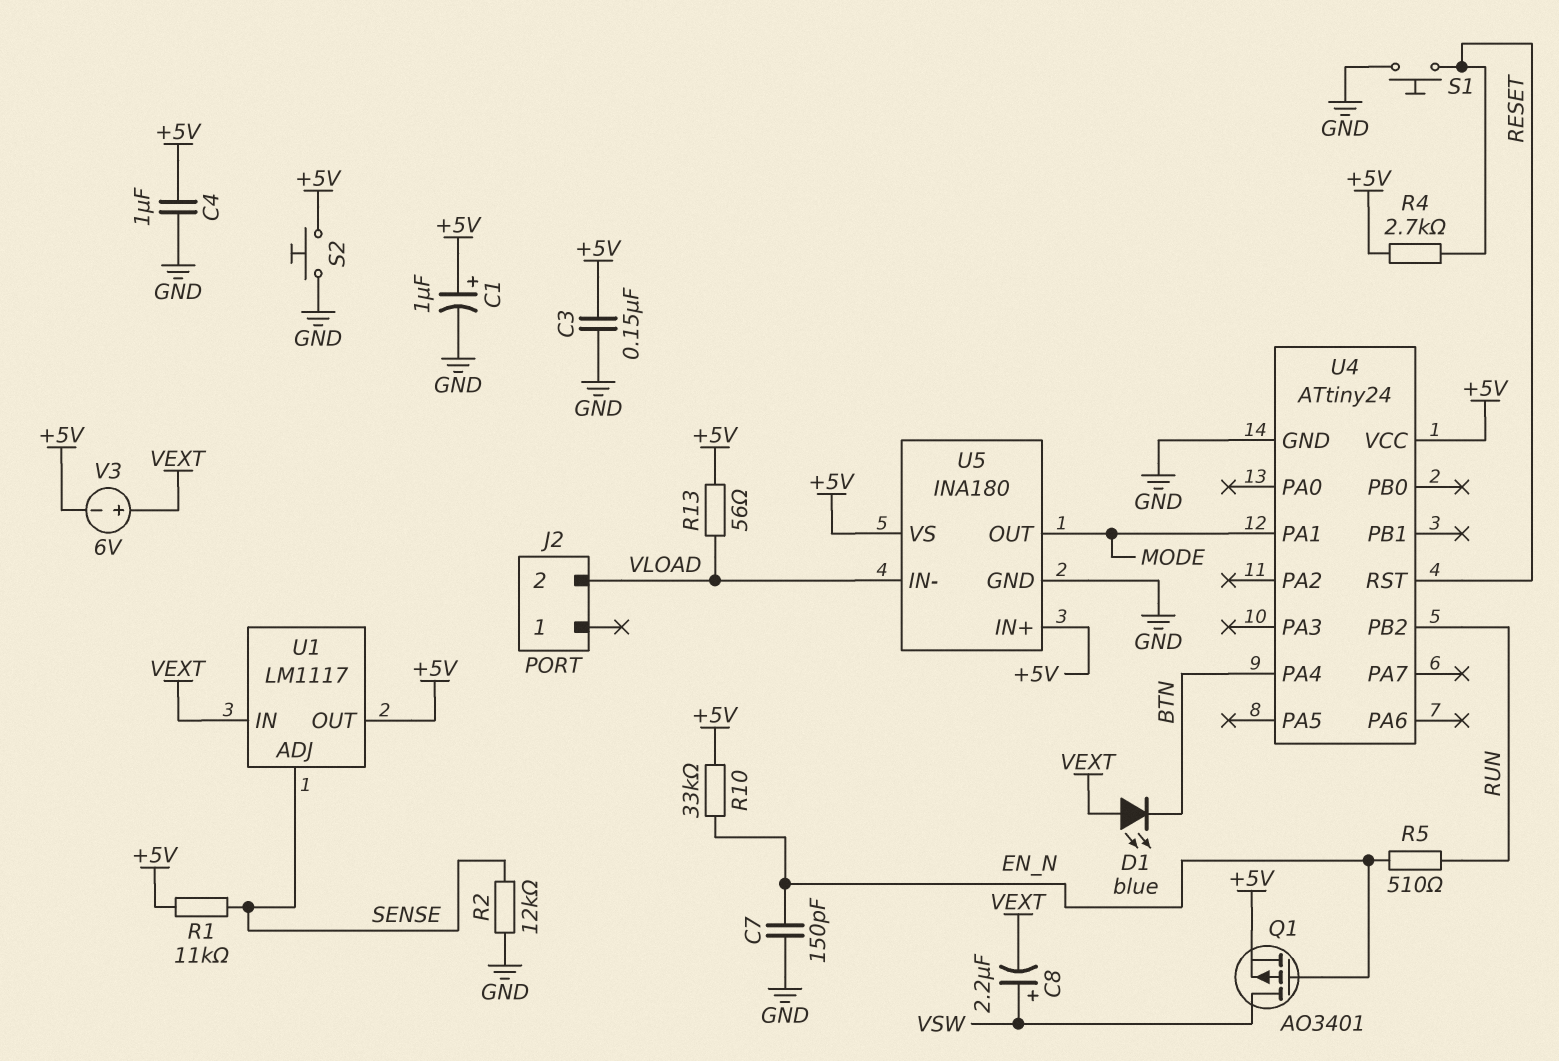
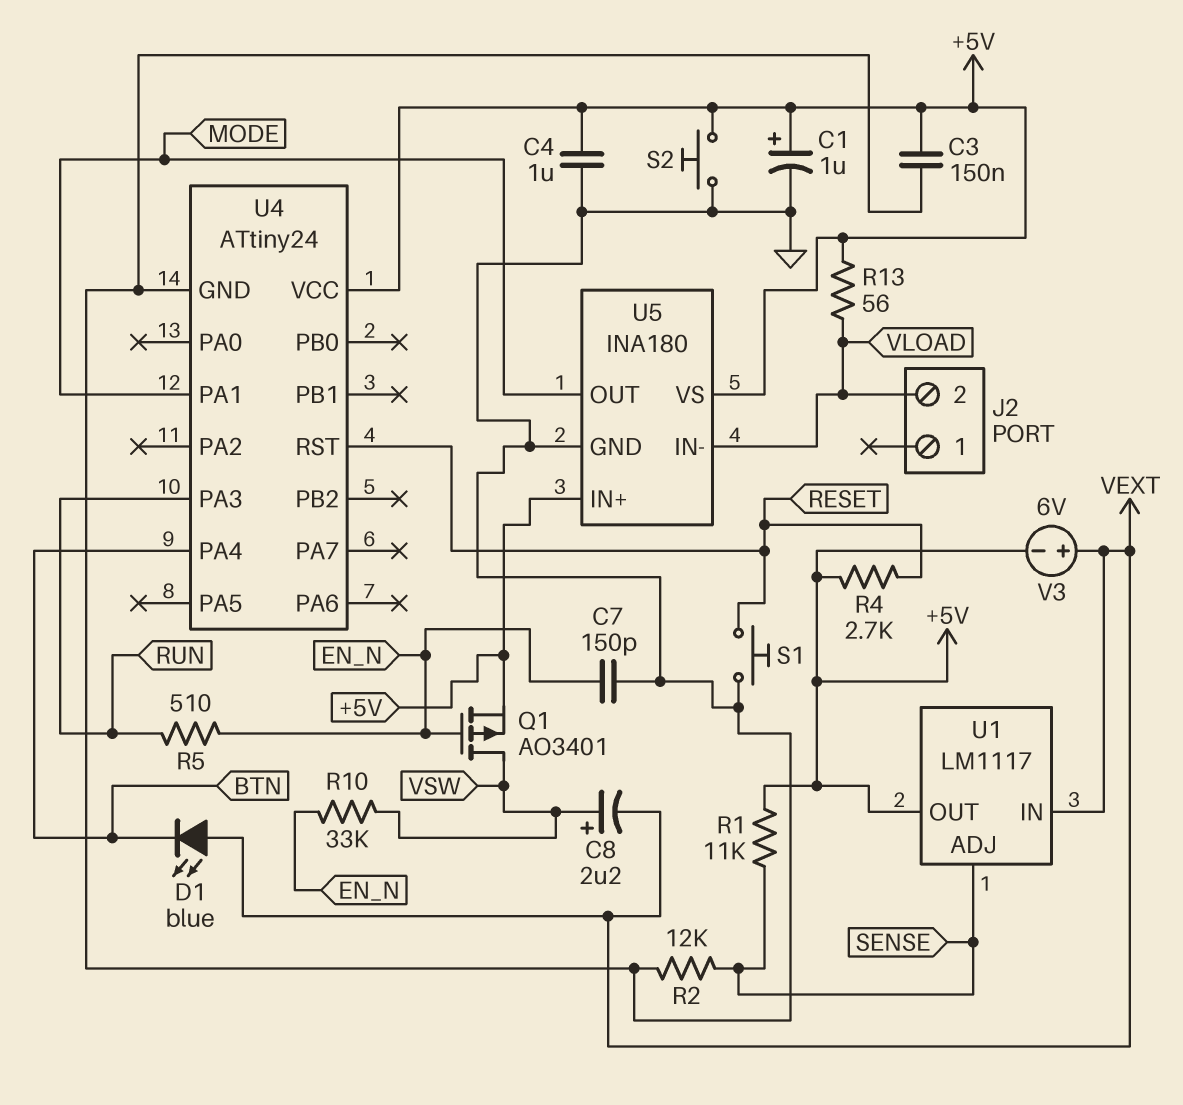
R10: 33k (+5V, EN_N) -> 33k (EN_N, VSW)
U4 pin PA3: none -> RUN
U4 pin PB2: RUN -> none

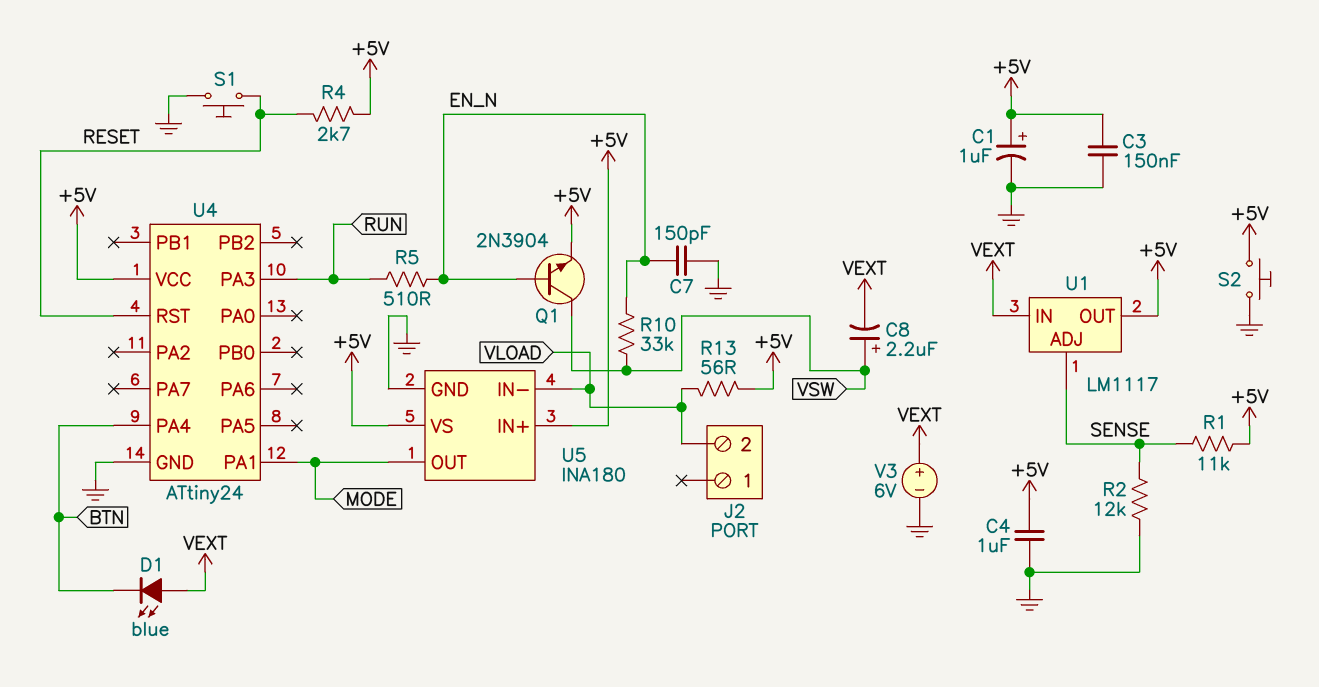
Q1: PMOS AO3401 (G EN_N, D VSW, S +5V) -> NPN 2N3904 (B EN_N, C VSW, E +5V)
V3: 6V (plus VEXT, minus +5V) -> 6V (plus VEXT, minus GND)

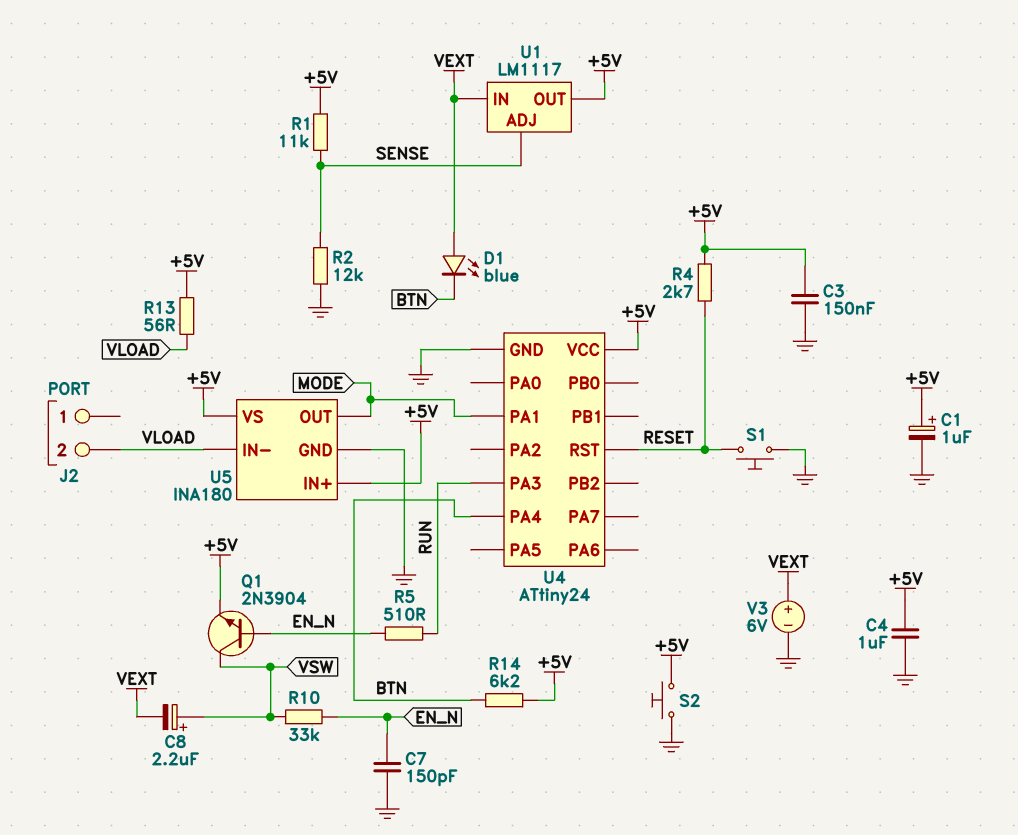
R14: none -> 6.2k (+5V, BTN)

